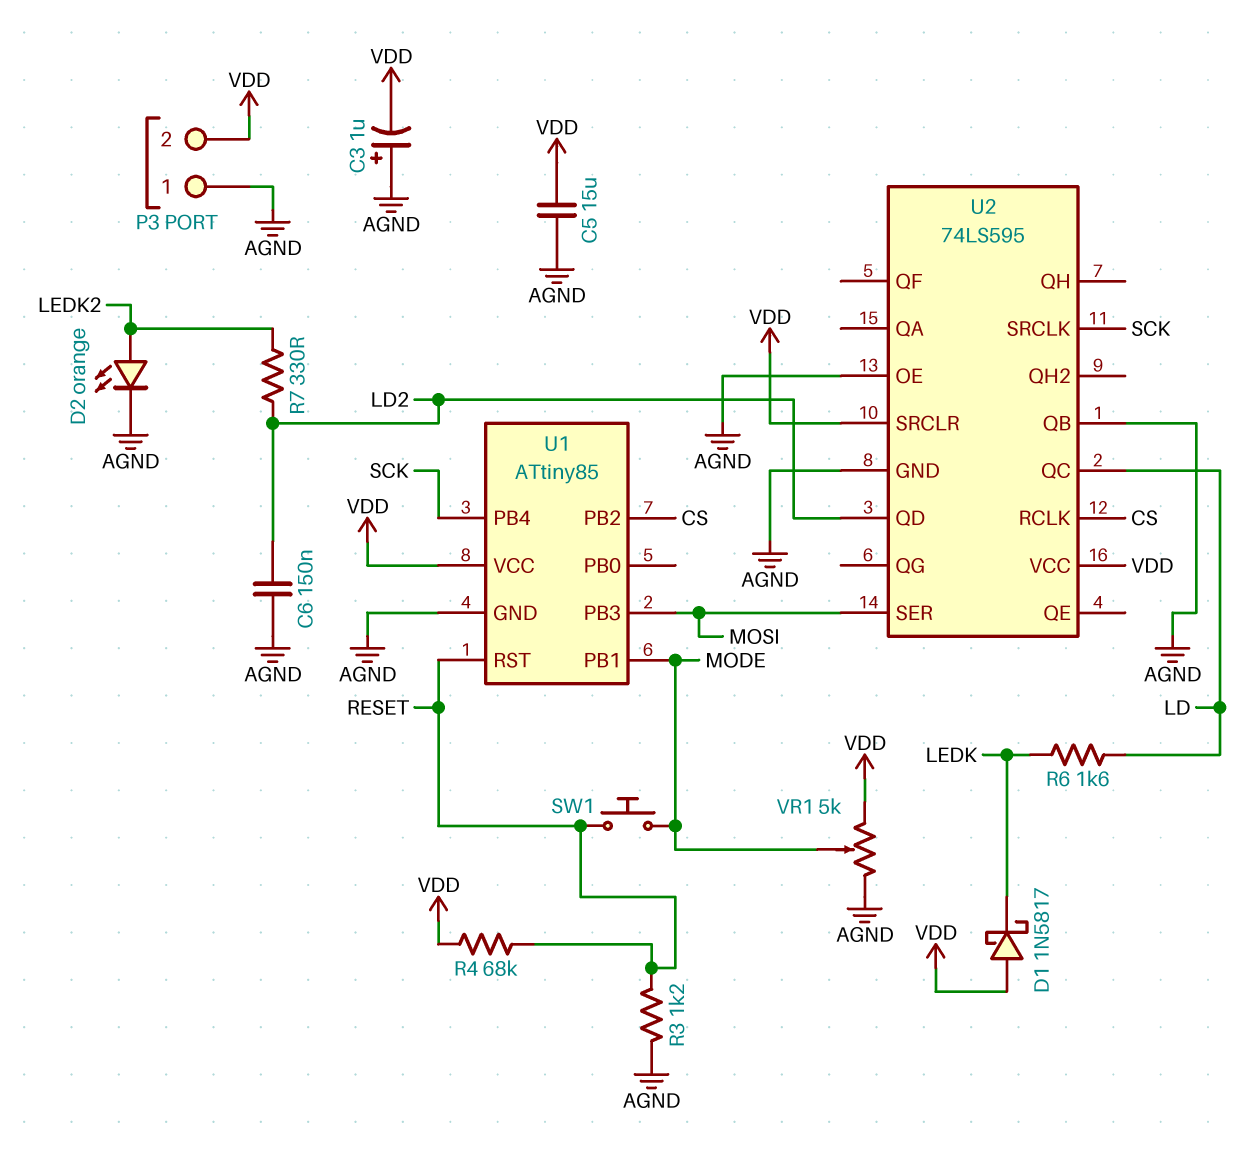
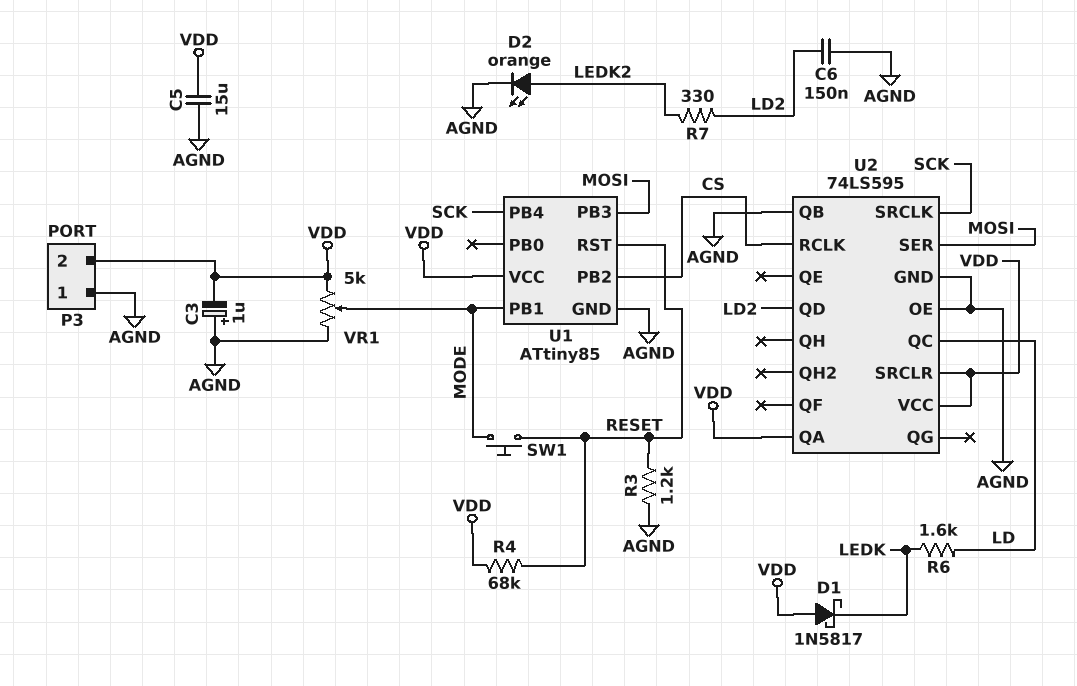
U2 pin QA: none -> VDD

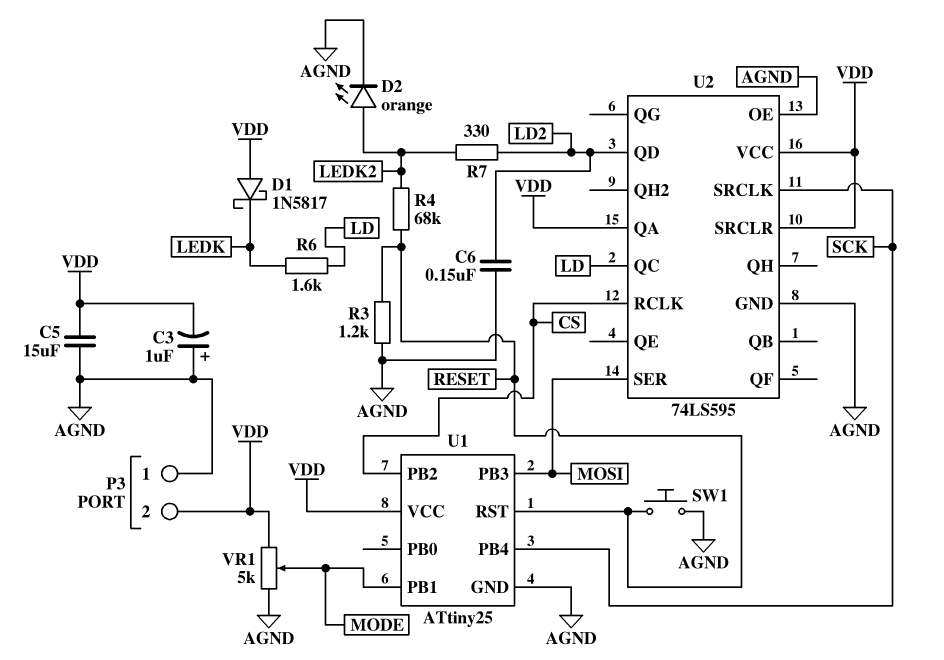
R4: 68k (RESET, VDD) -> 68k (LEDK2, RESET)
SW1: button (MODE, RESET) -> button (AGND, RESET)
U1: ATtiny85 -> ATtiny25
U2 pin QB: AGND -> none

